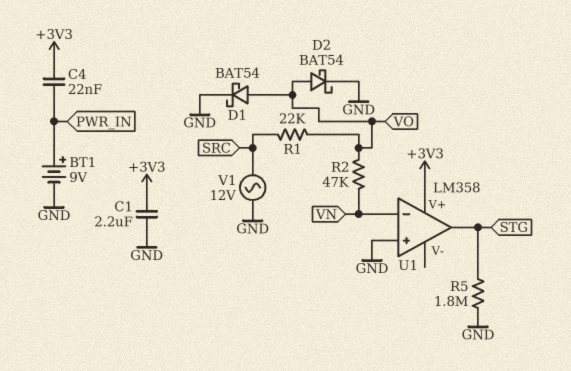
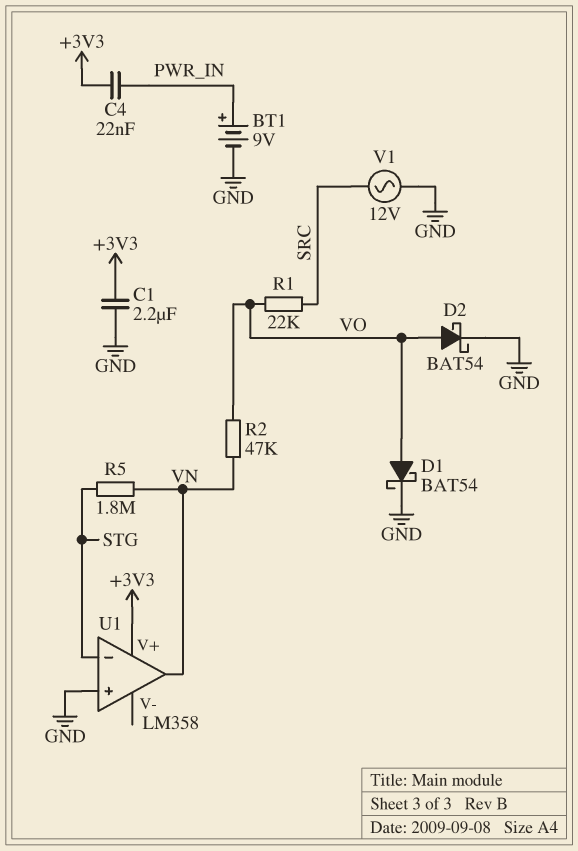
R5: 1.8M (GND, STG) -> 1.8M (STG, VN)
U1 pin in-: VN -> STG
U1 pin out: STG -> VN

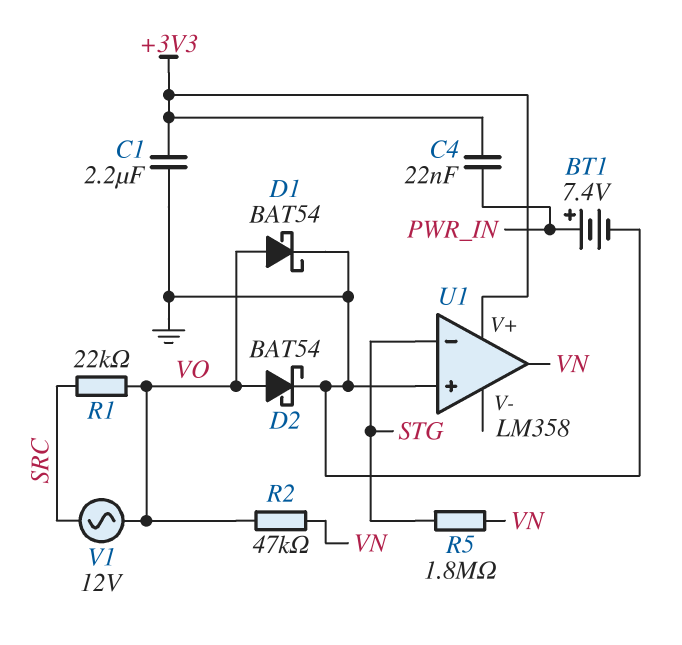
BT1: 9V (plus PWR_IN, minus GND) -> 7.4V (plus PWR_IN, minus GND)
V1: AC 12V (GND, SRC) -> AC 12V (SRC, VO)

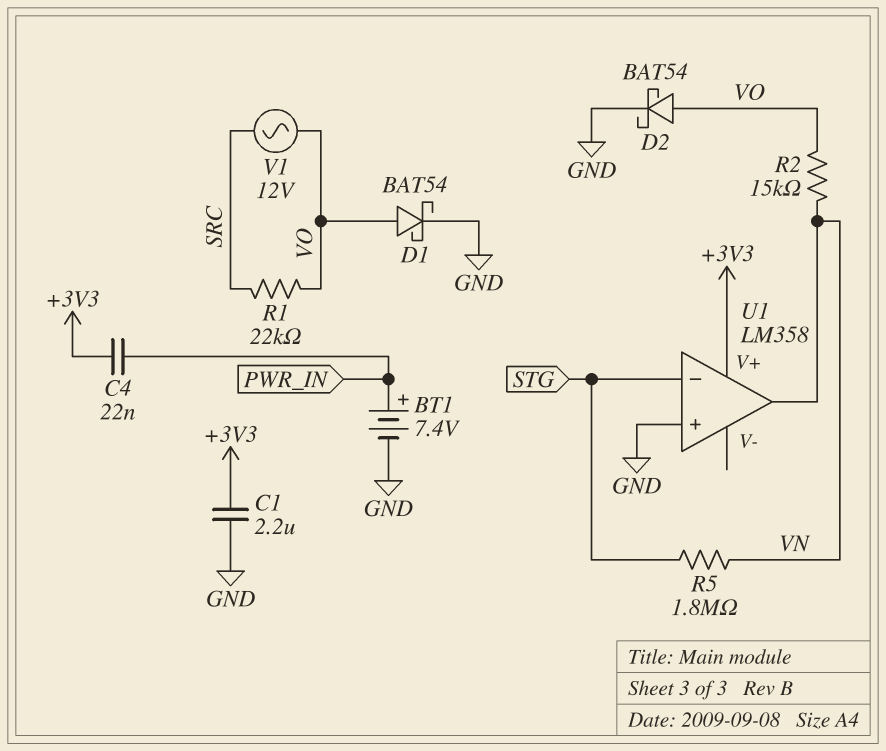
R2: 47k (VN, VO) -> 15k (VN, VO)

